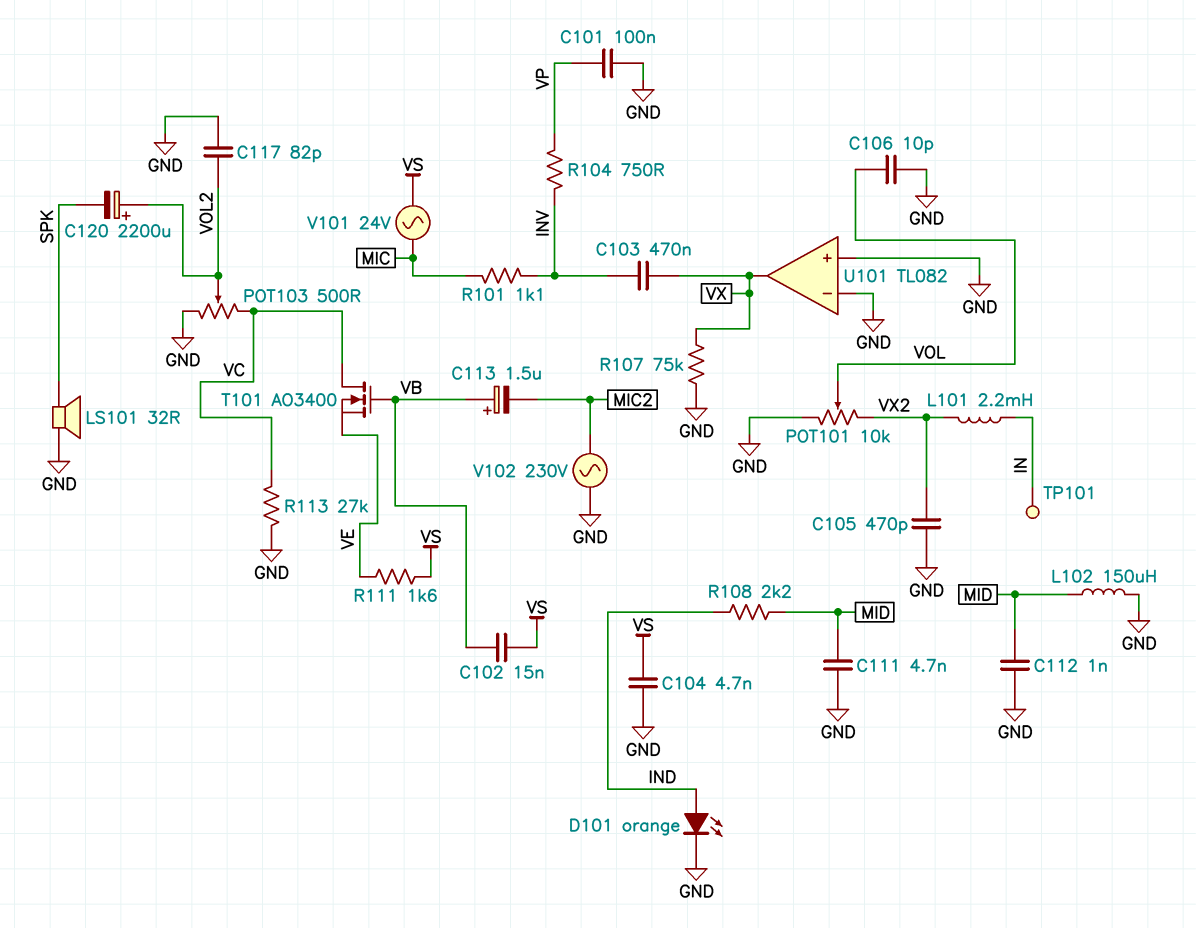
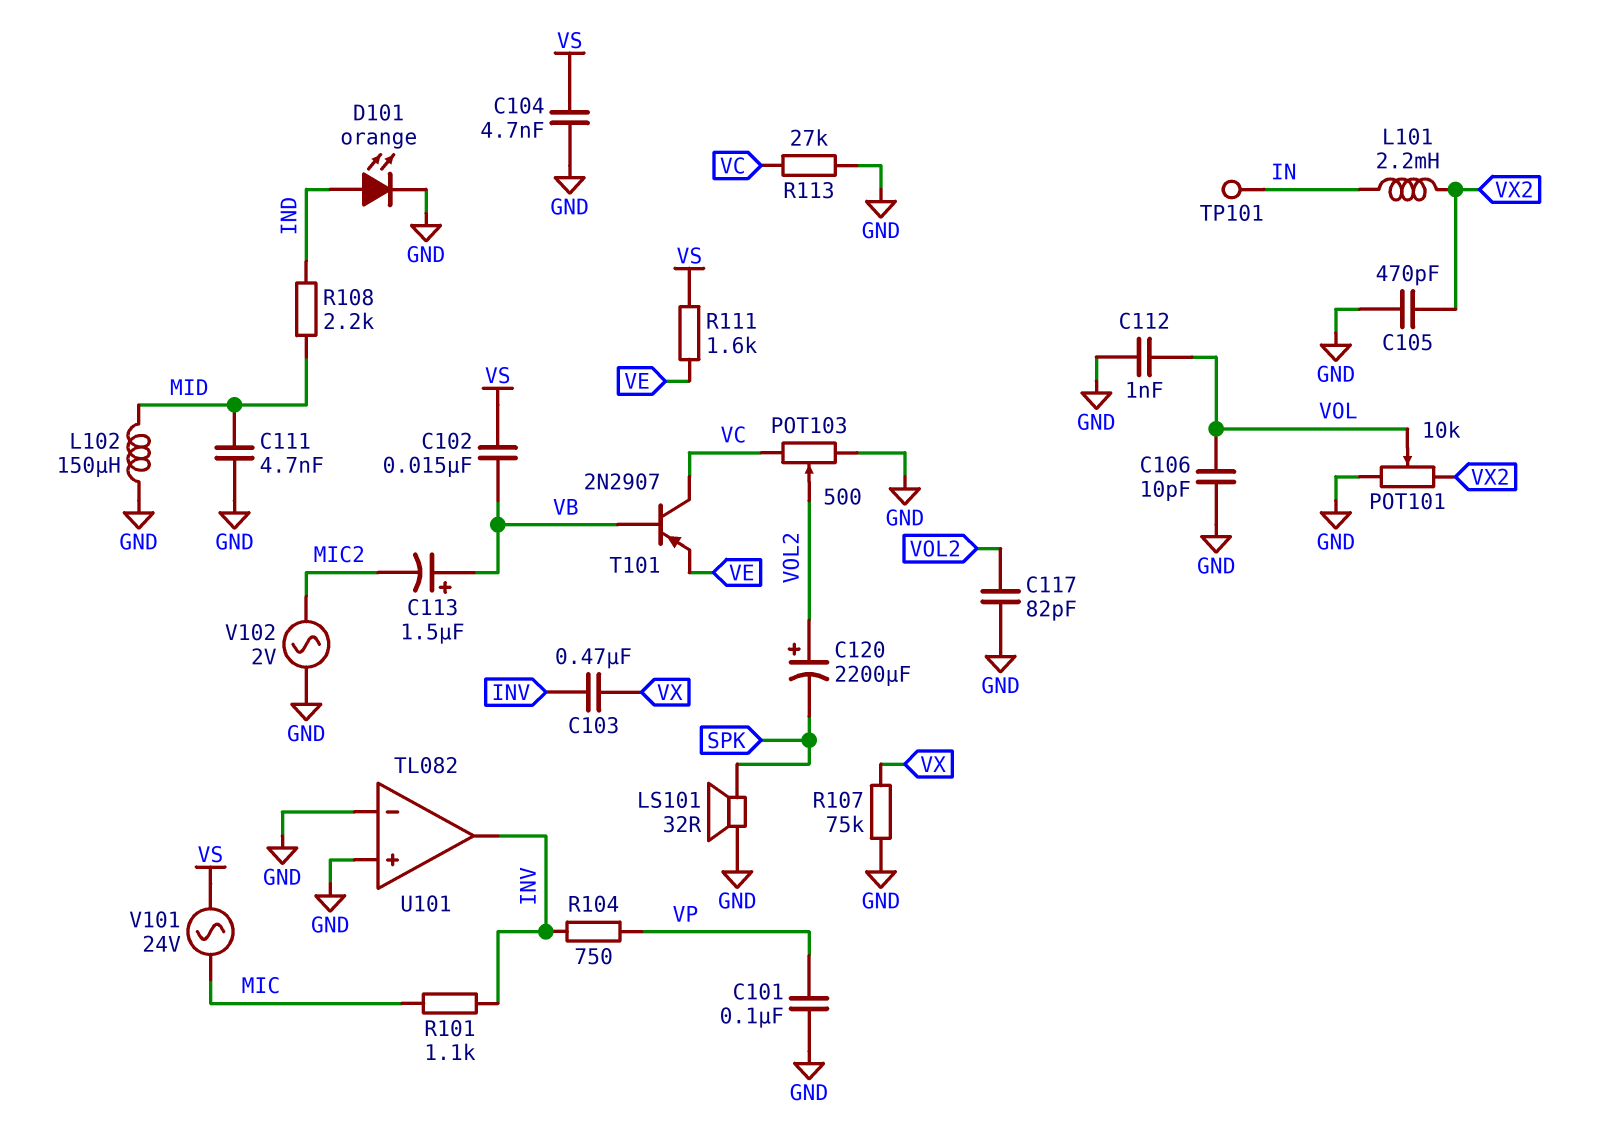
C112: 1nF (GND, MID) -> 1nF (GND, VOL)
T101: NMOS AO3400 (G VB, D VC, S VE) -> PNP 2N2907 (B VB, C VC, E VE)
U101 pin out: VX -> INV
V102: AC 230V (GND, MIC2) -> AC 2V (GND, MIC2)

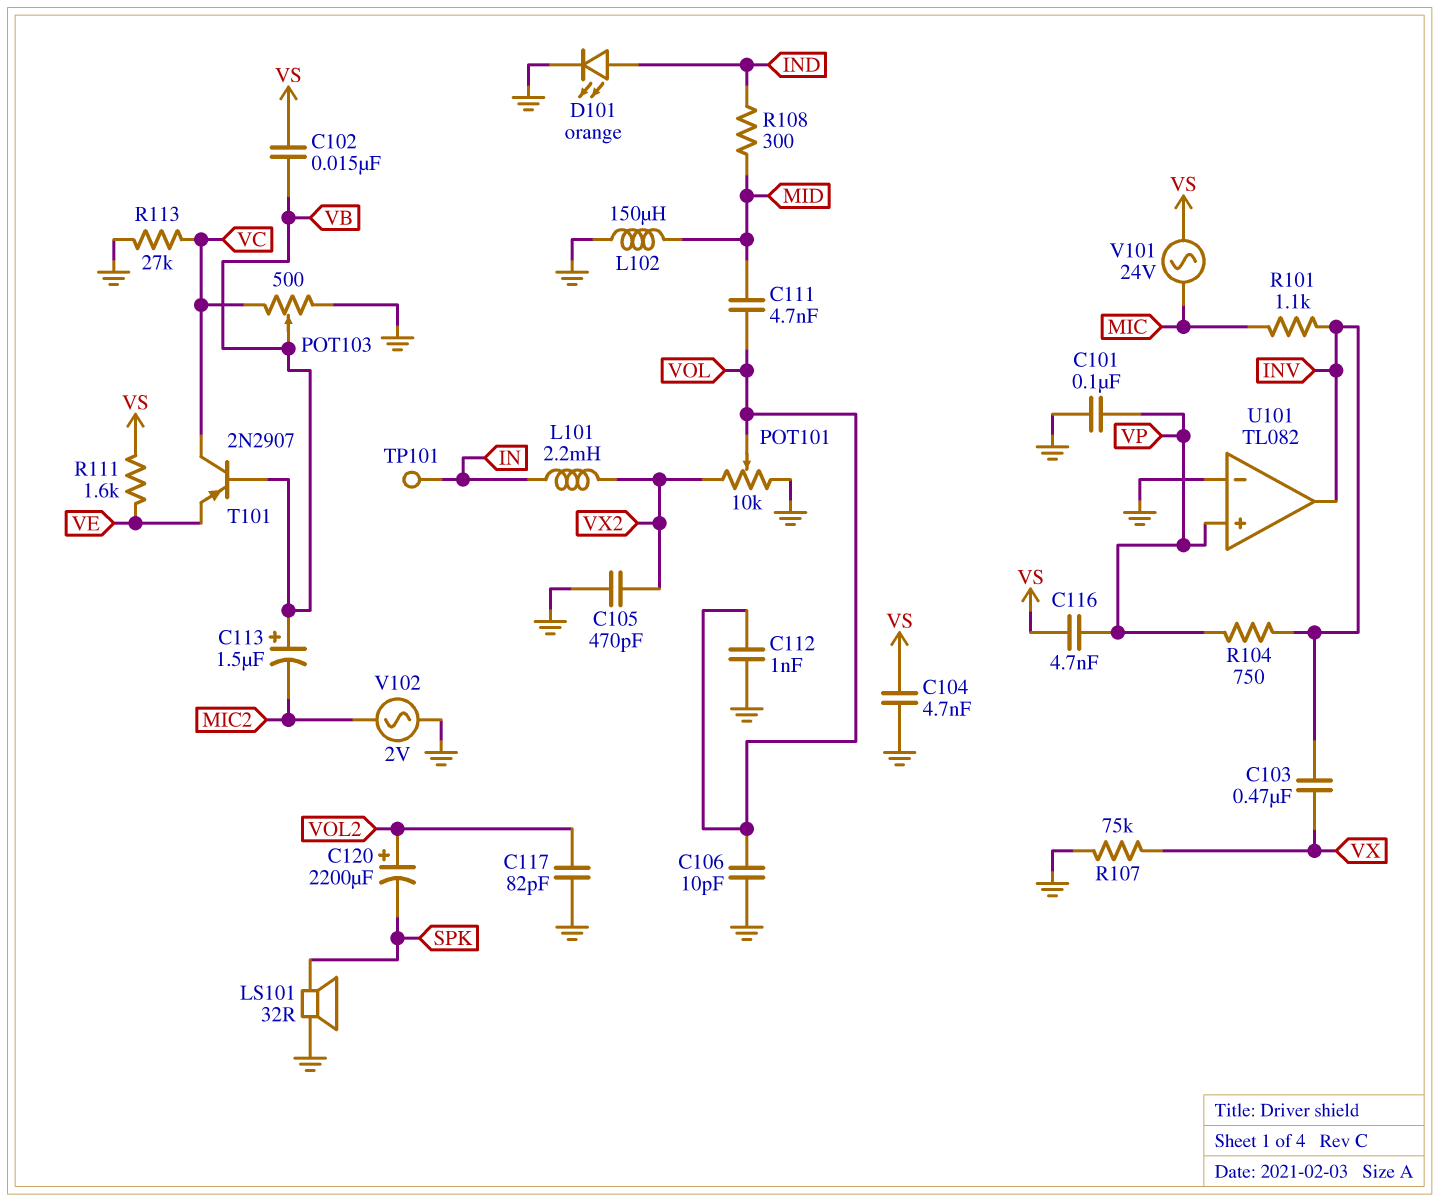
C111: 4.7nF (GND, MID) -> 4.7nF (MID, VOL)
C116: none -> 4.7nF (VP, VS)
POT103: 500 (GND, VC, wiper VOL2) -> 500 (GND, VC, wiper VB)
R108: 2.2k (IND, MID) -> 300 (IND, MID)
U101 pin in+: GND -> VP

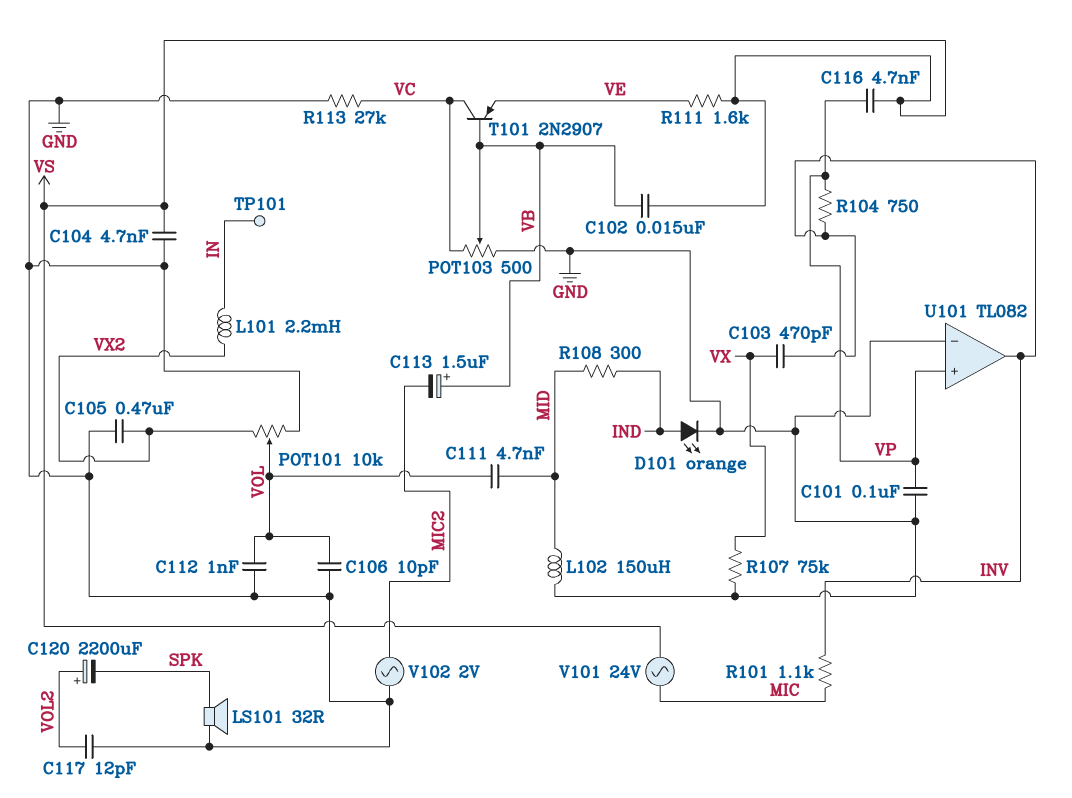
C103: 470nF (INV, VX) -> 470pF (INV, VX)
C105: 470pF (GND, VX2) -> 470nF (GND, VX2)
C117: 82pF (GND, VOL2) -> 12pF (GND, VOL2)

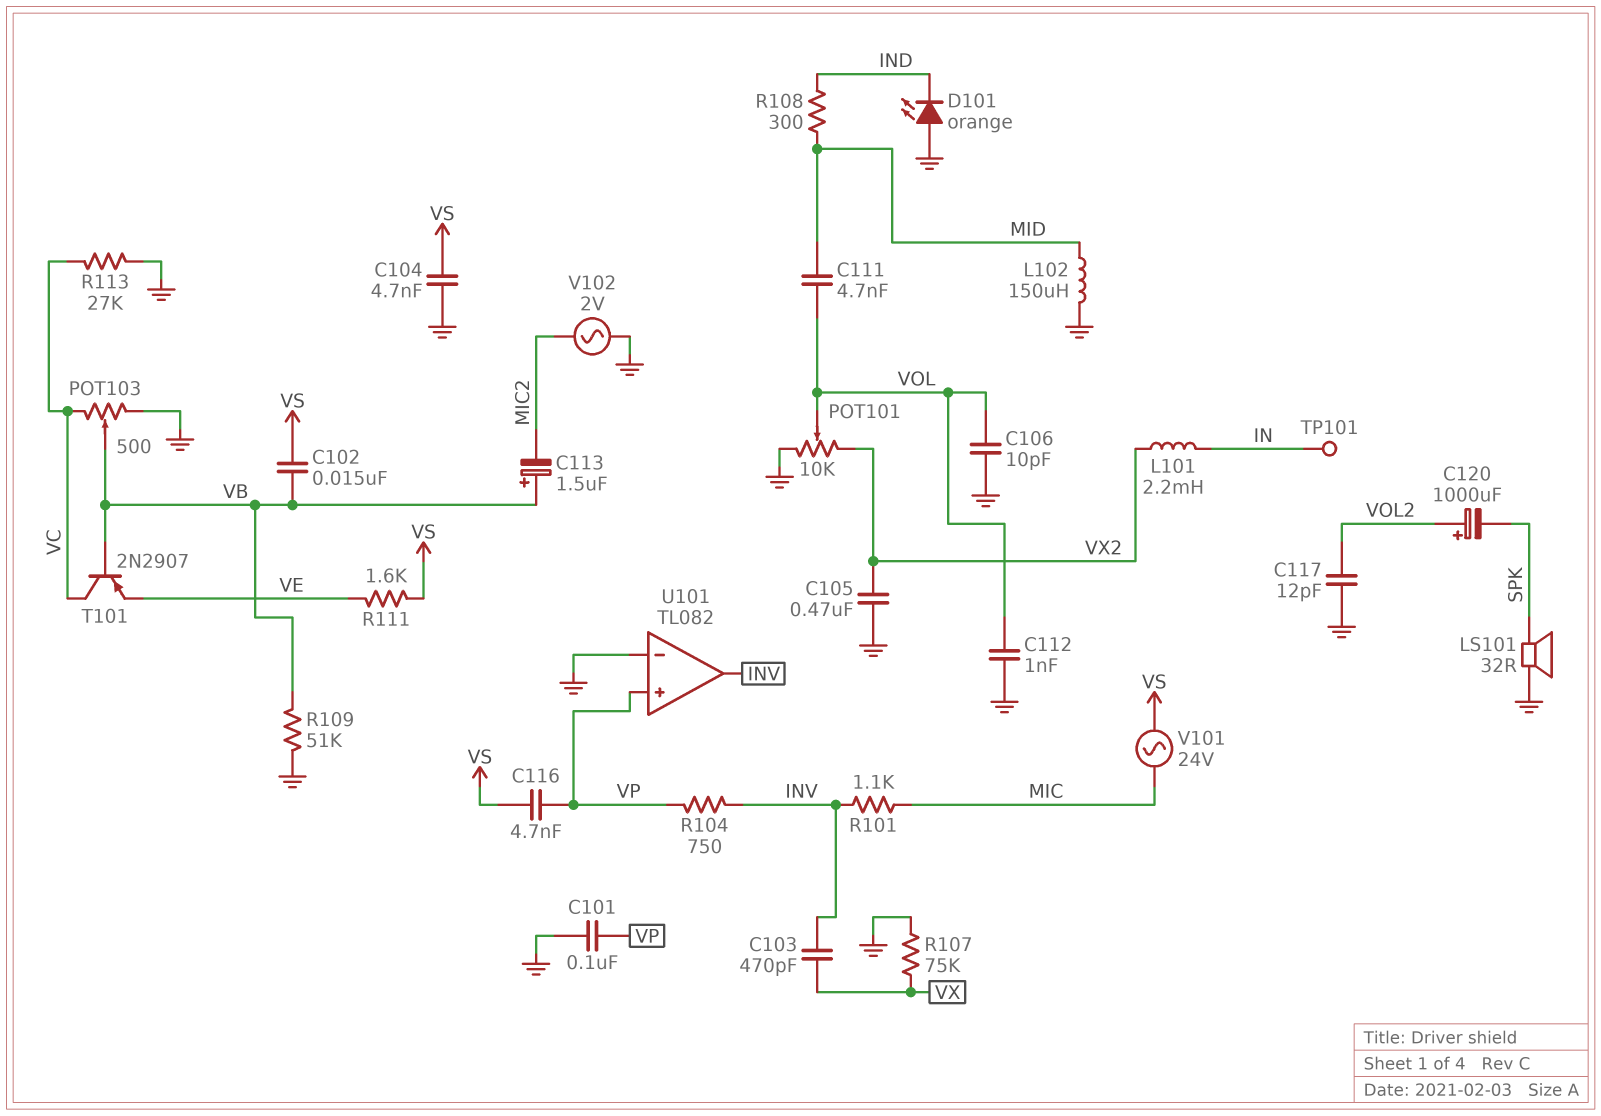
C120: 2200uF (plus VOL2, minus SPK) -> 1000uF (plus VOL2, minus SPK)
D101: LED orange (A IND, K GND) -> LED orange (A GND, K IND)
R109: none -> 51k (GND, VB)

